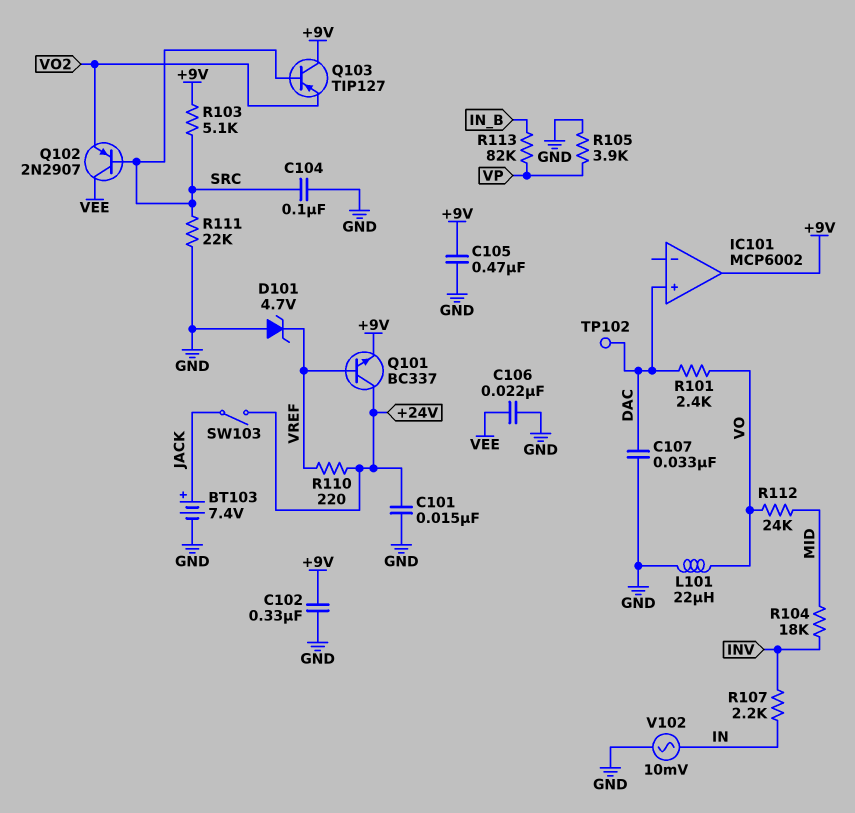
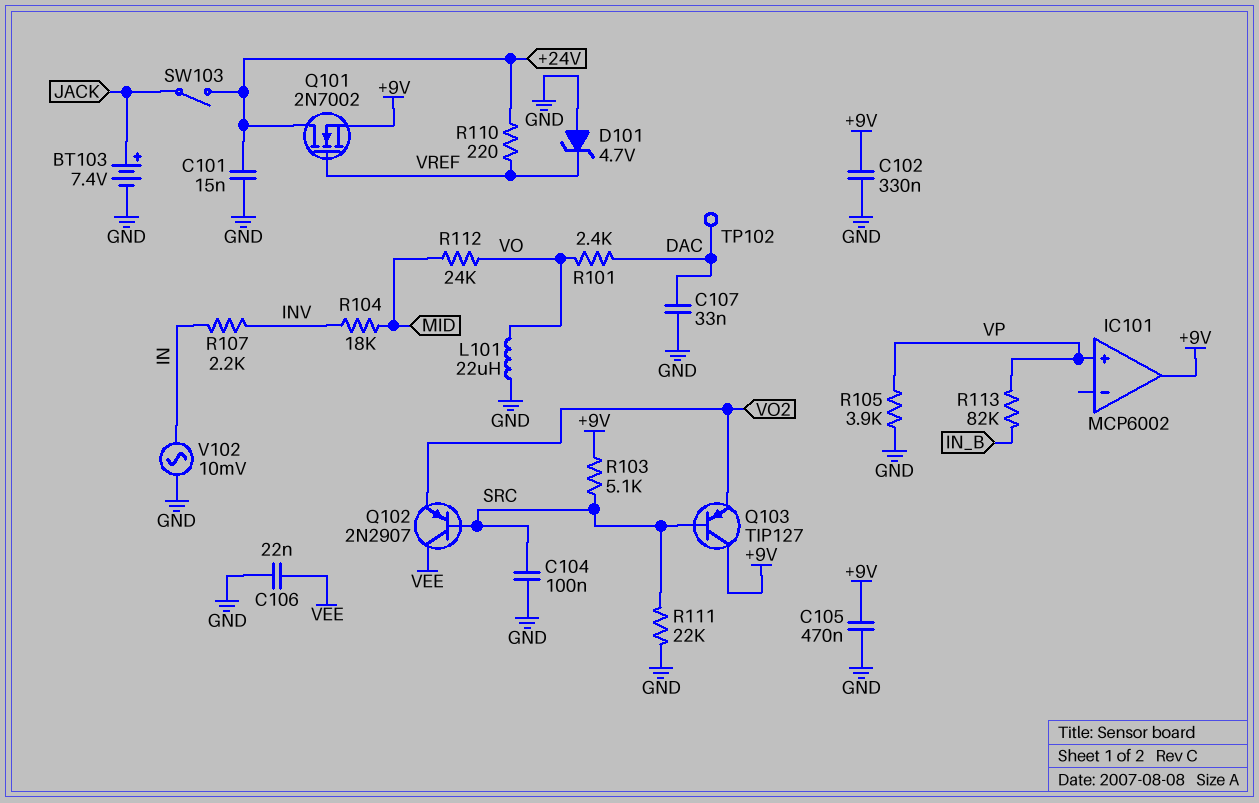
IC101 pin in+: DAC -> VP
Q101: NPN BC337 (B VREF, C +24V, E +9V) -> NMOS 2N7002 (G VREF, D +24V, S +9V)

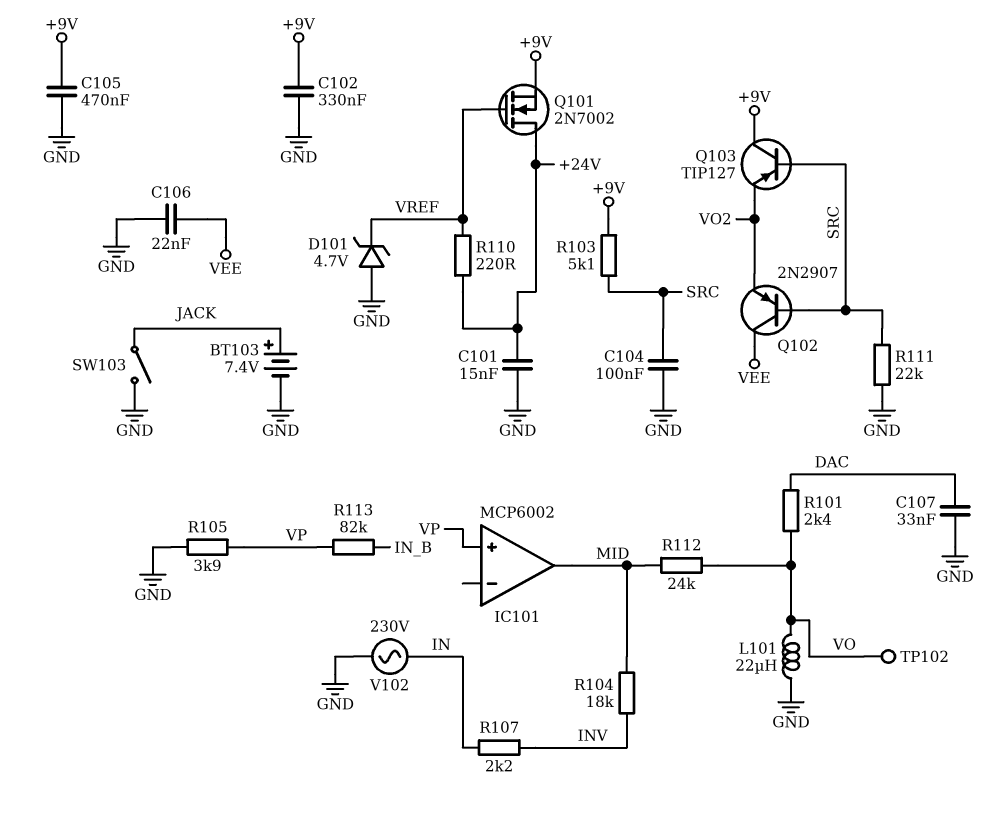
IC101 pin out: +9V -> MID
SW103: switch (+24V, JACK) -> switch (GND, JACK)
TP102: test point (DAC) -> test point (VO)
V102: AC 10mV (GND, IN) -> AC 230V (GND, IN)

